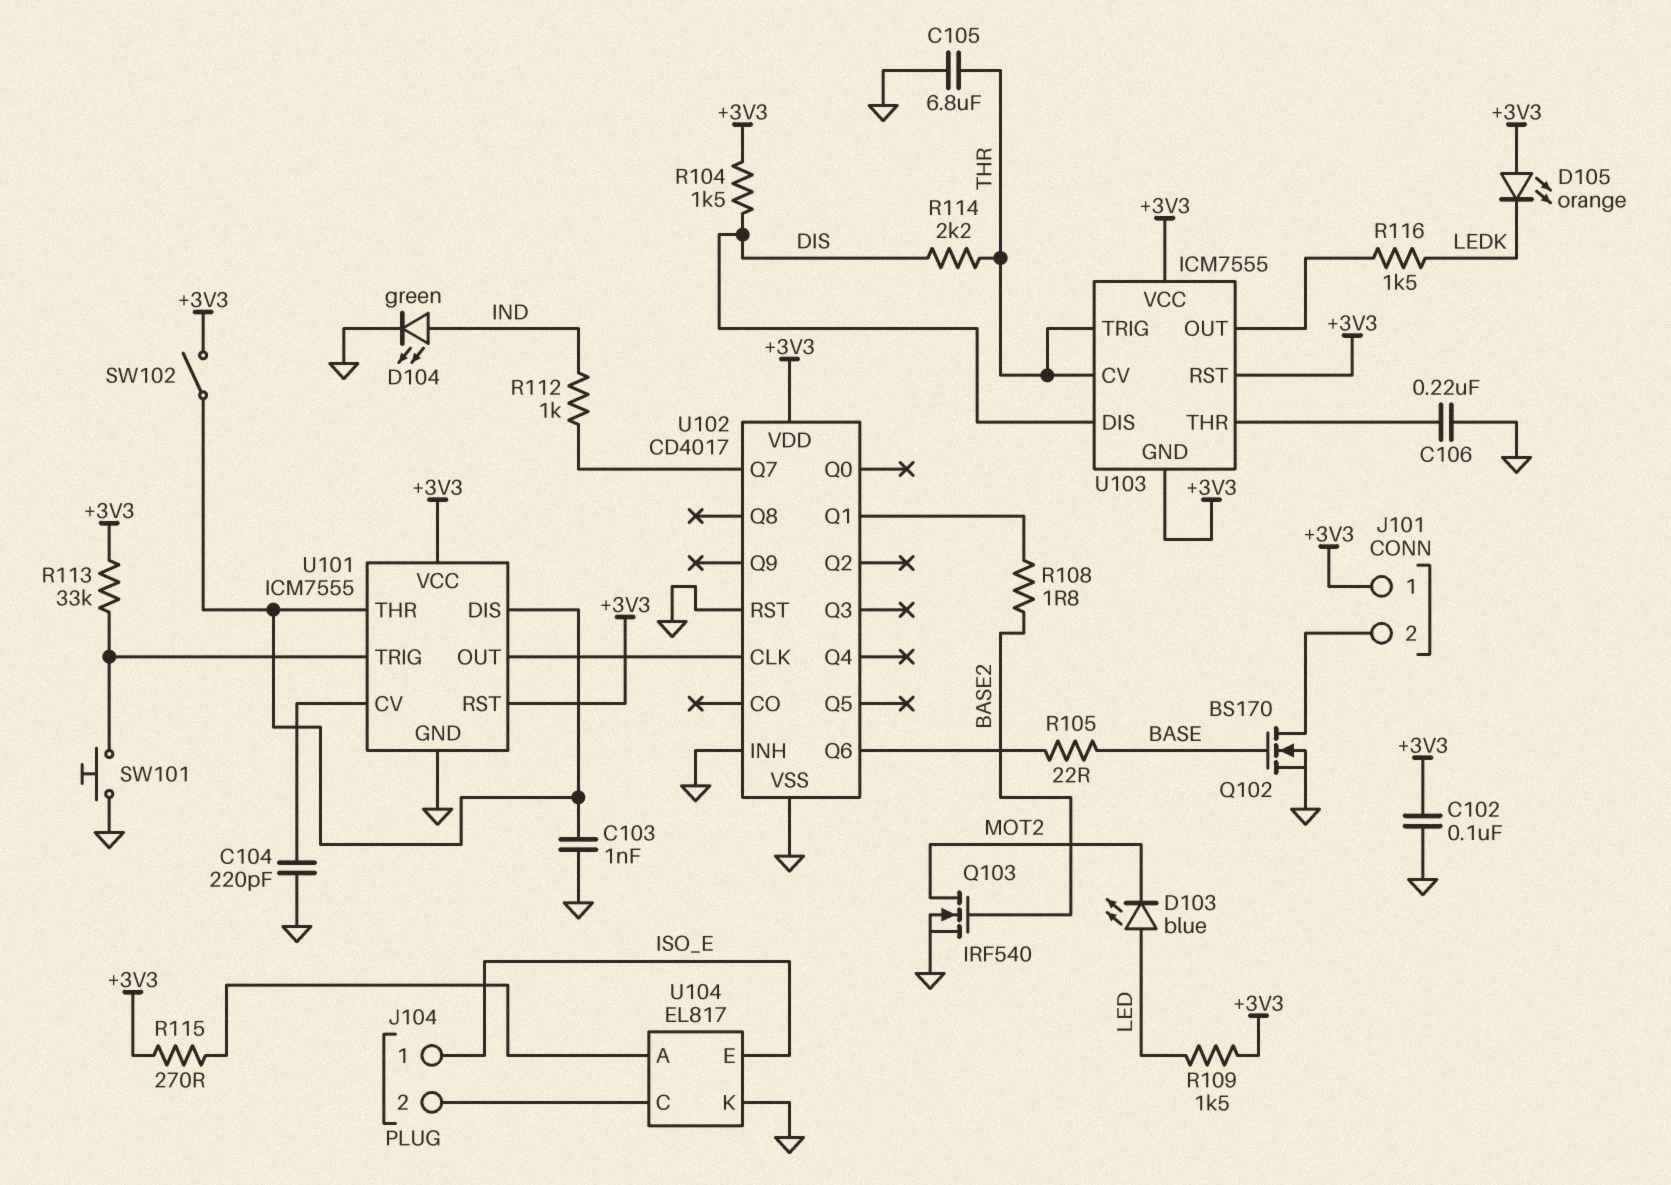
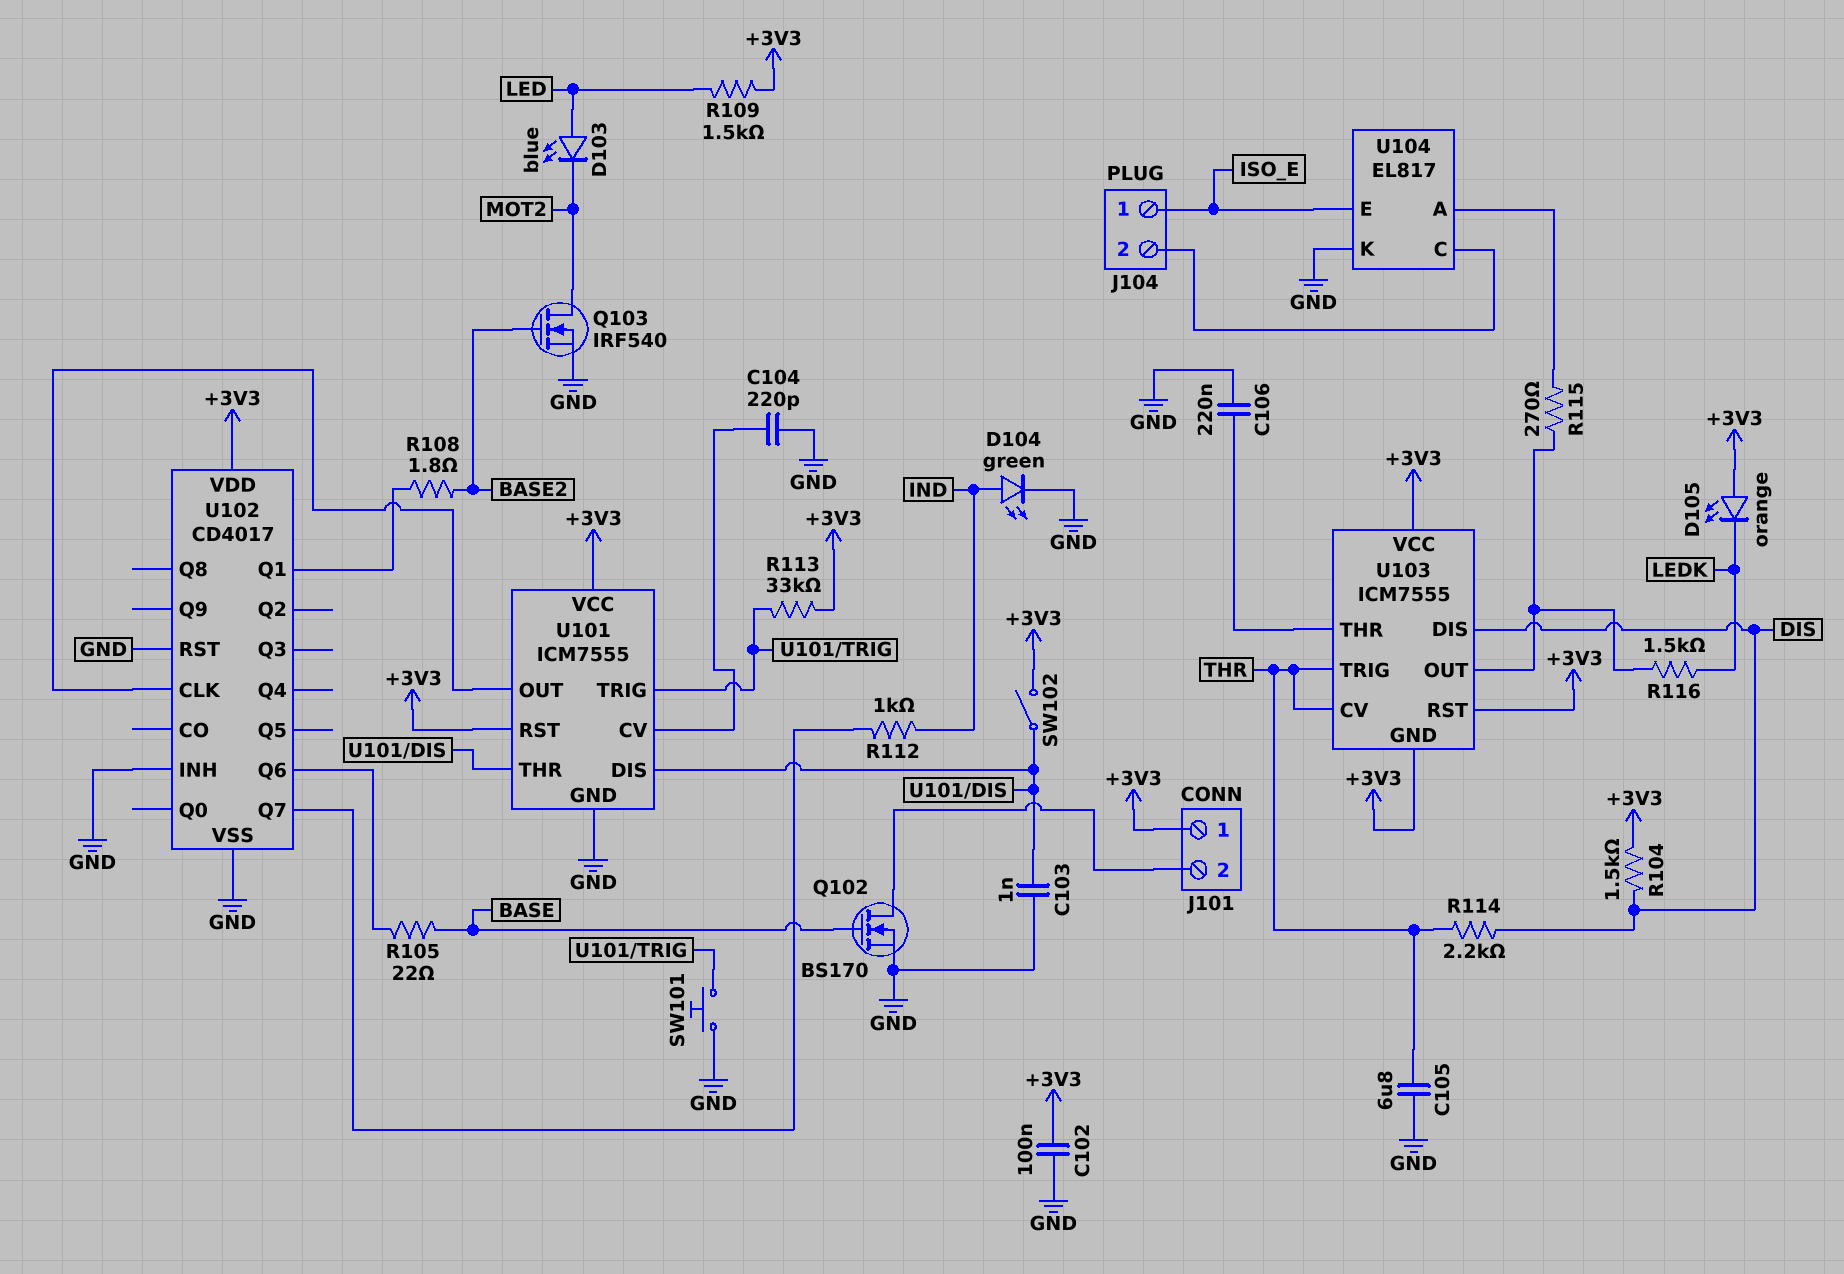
R115: 270 (+3V3, U104/A) -> 270 (U103/OUT, U104/A)

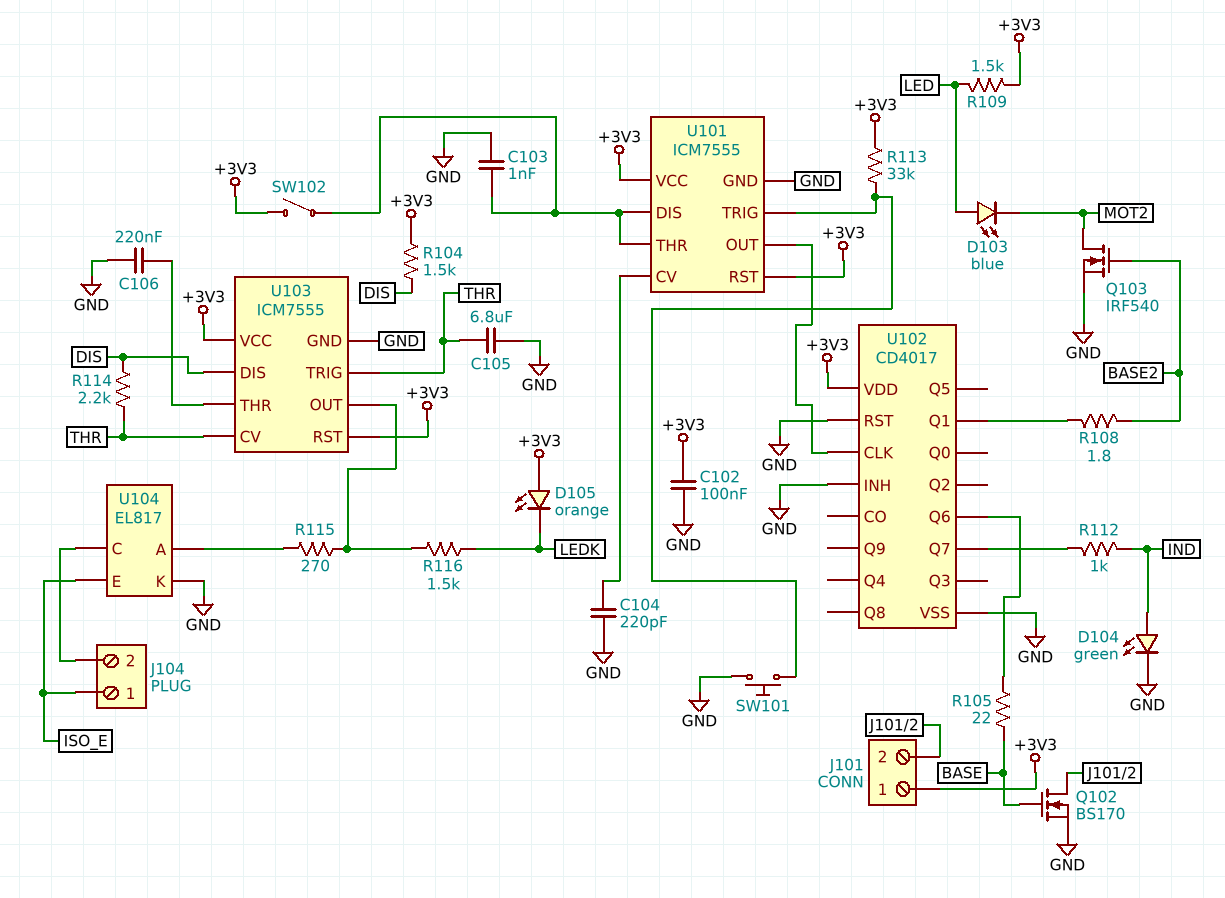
U103 pin GND: +3V3 -> GND

